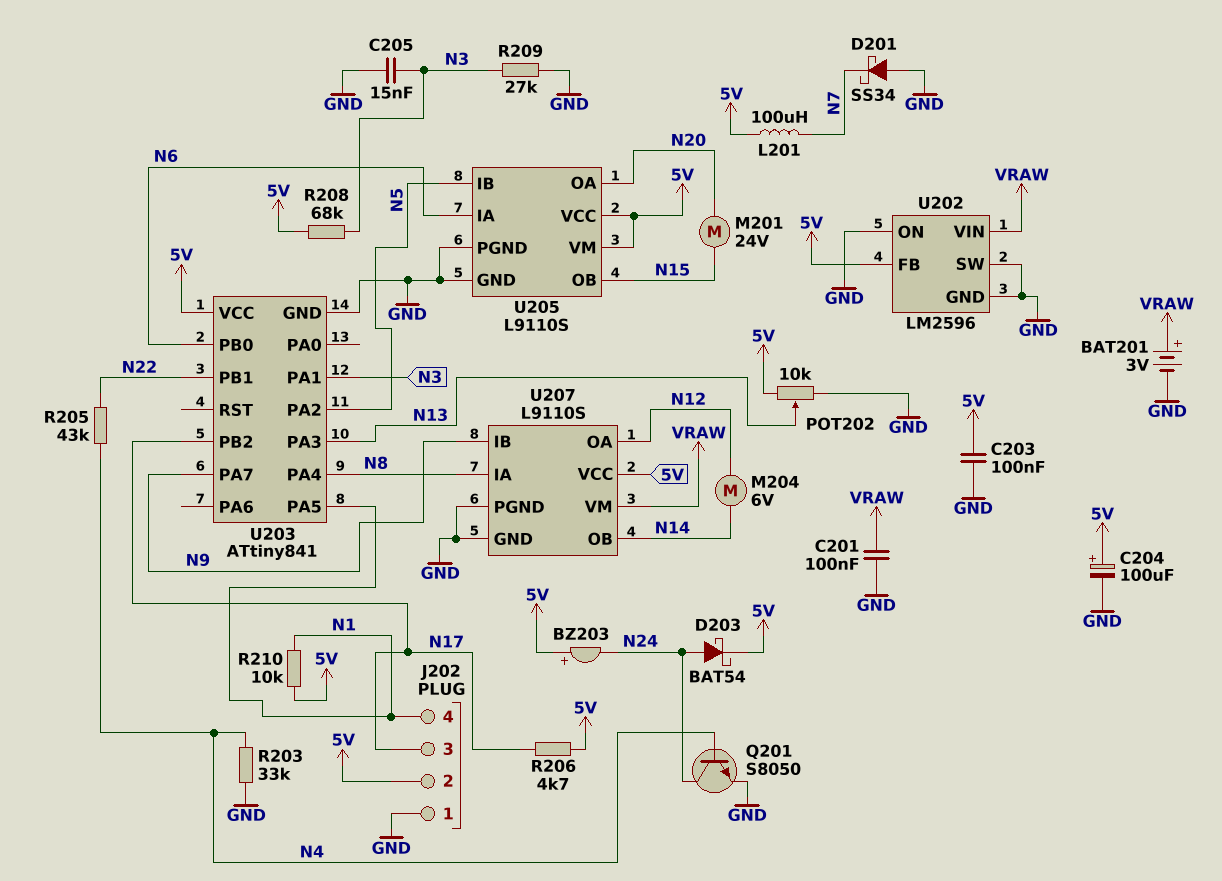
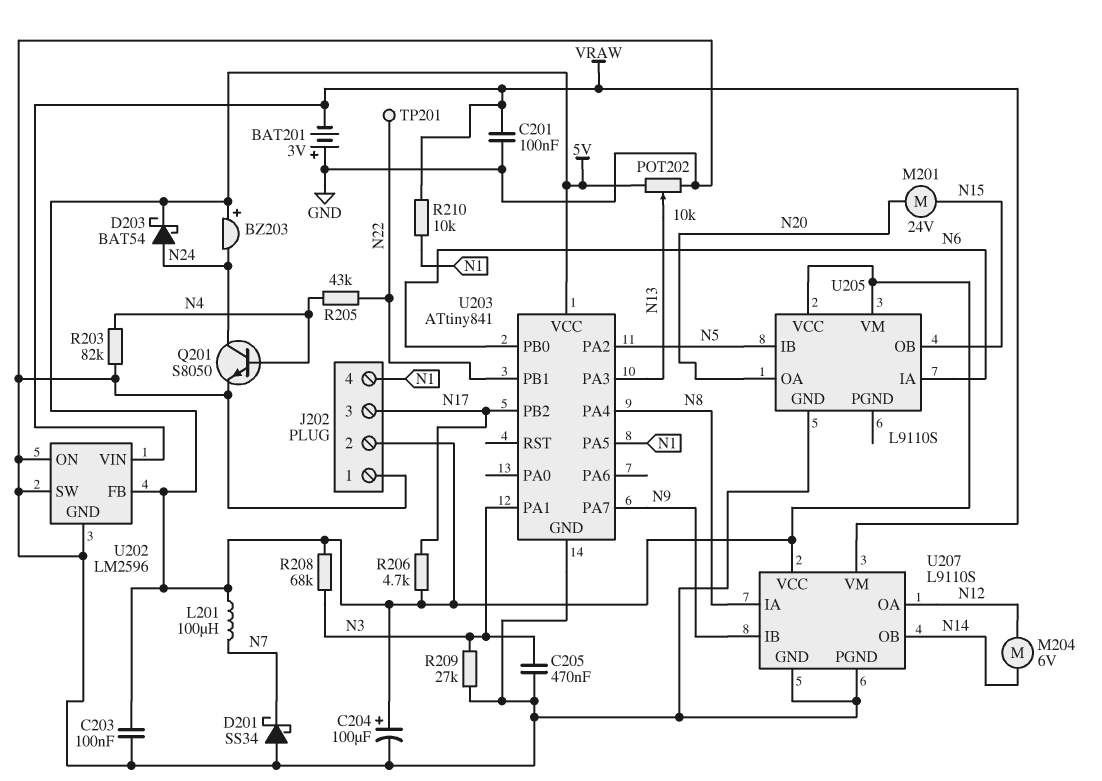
BAT201: 3V (plus VRAW, minus GND) -> 3V (plus GND, minus VRAW)
C205: 15nF (GND, N3) -> 470nF (GND, N3)
R203: 33k (GND, N4) -> 82k (GND, N4)
R210: 10k (5V, N1) -> 10k (N1, VRAW)
TP201: none -> test point (N22)
U205 pin PGND: GND -> none

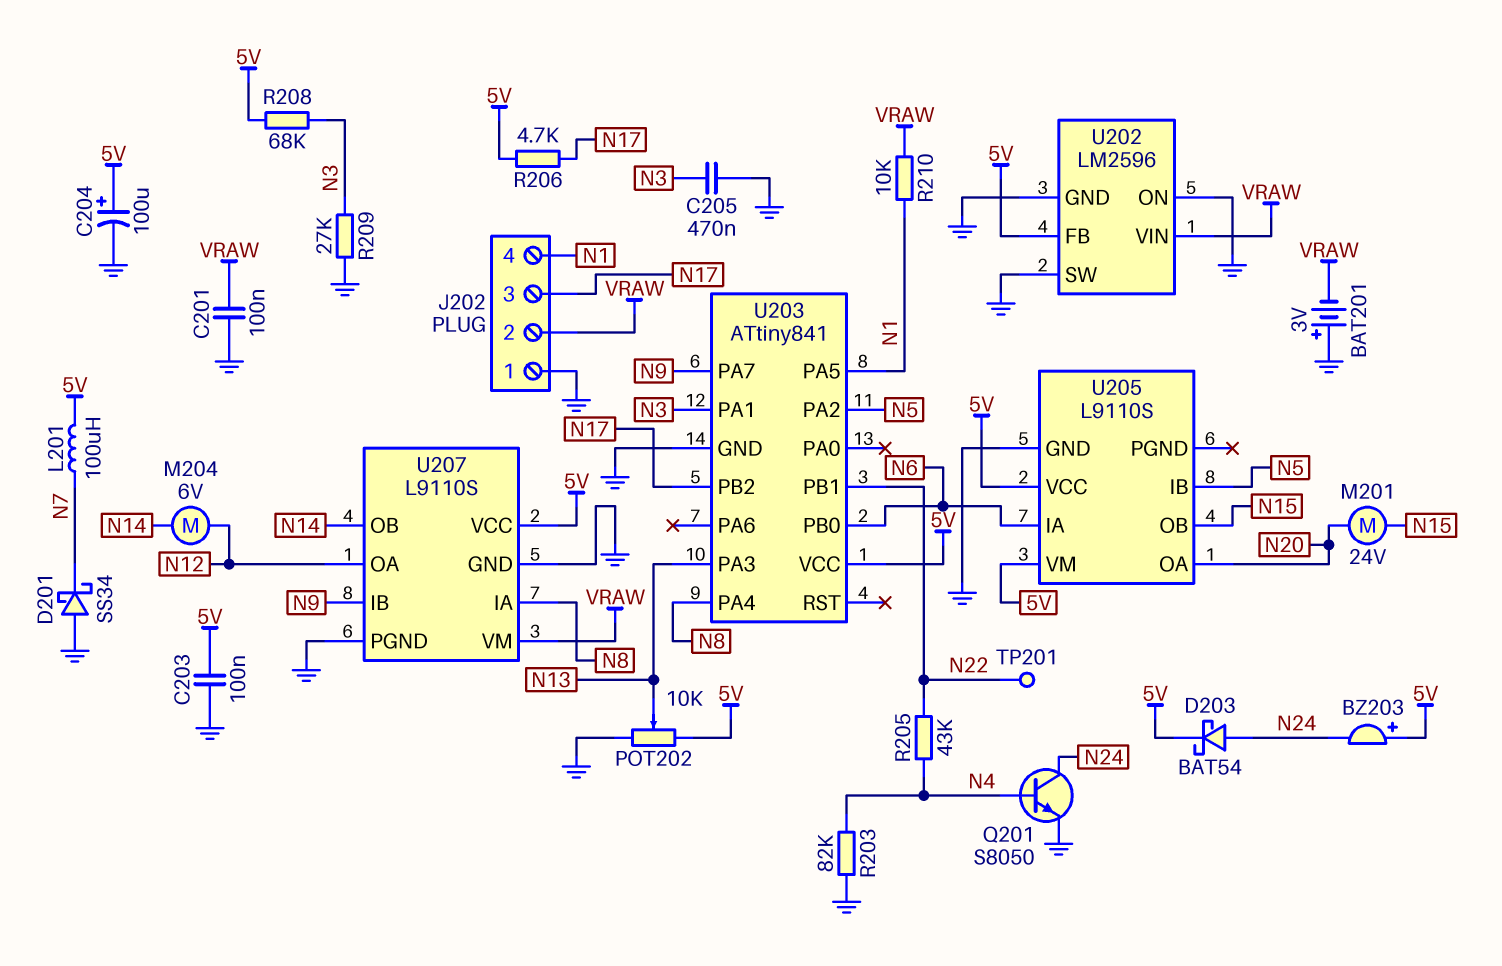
J202 pin 2: 5V -> VRAW

